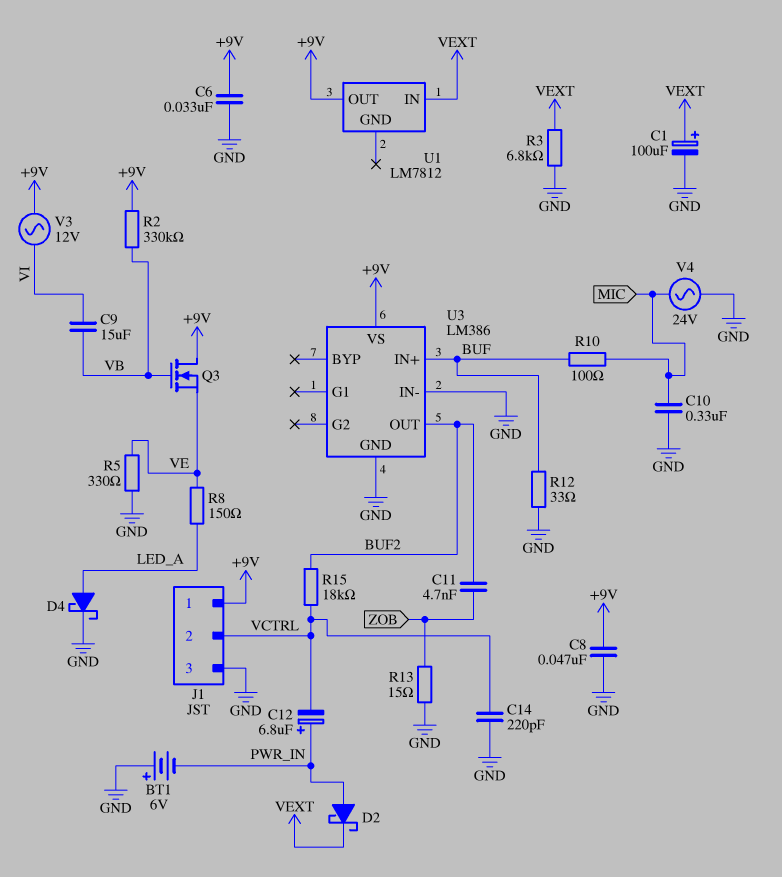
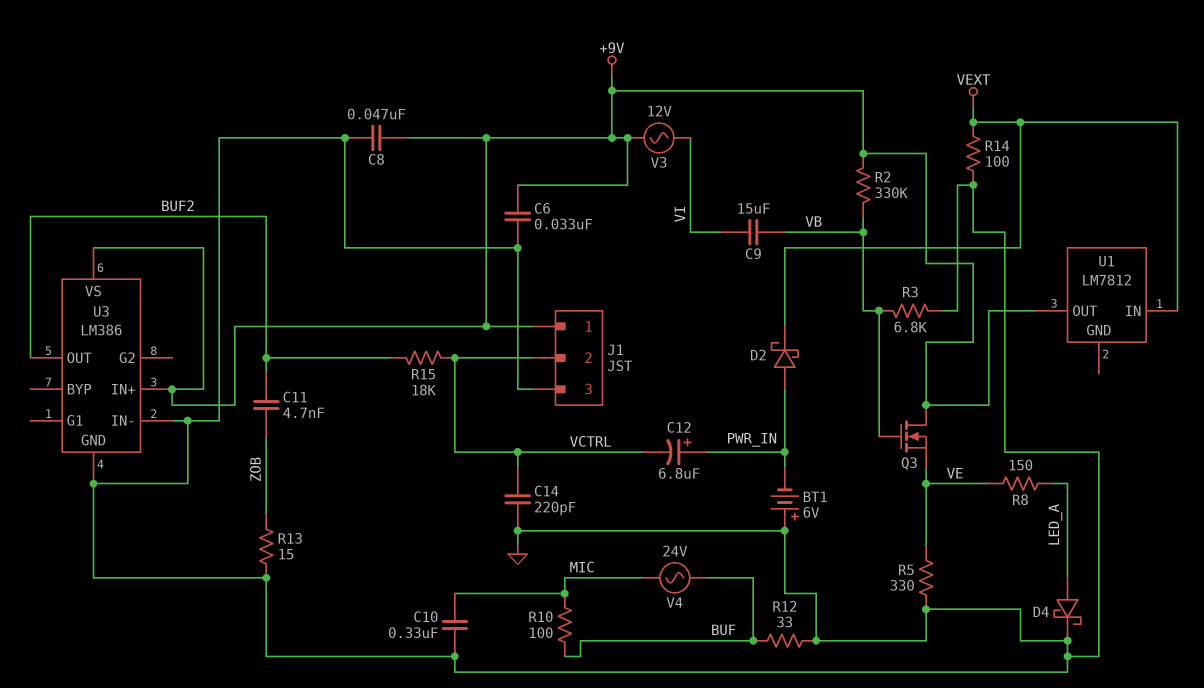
C1: 100uF (plus VEXT, minus GND) -> none
R3: 6.8k (GND, VEXT) -> 6.8k (GND, VB)
R14: none -> 100 (GND, VEXT)
U3 pin IN+: BUF -> +9V
V4: AC 24V (GND, MIC) -> AC 24V (BUF, MIC)

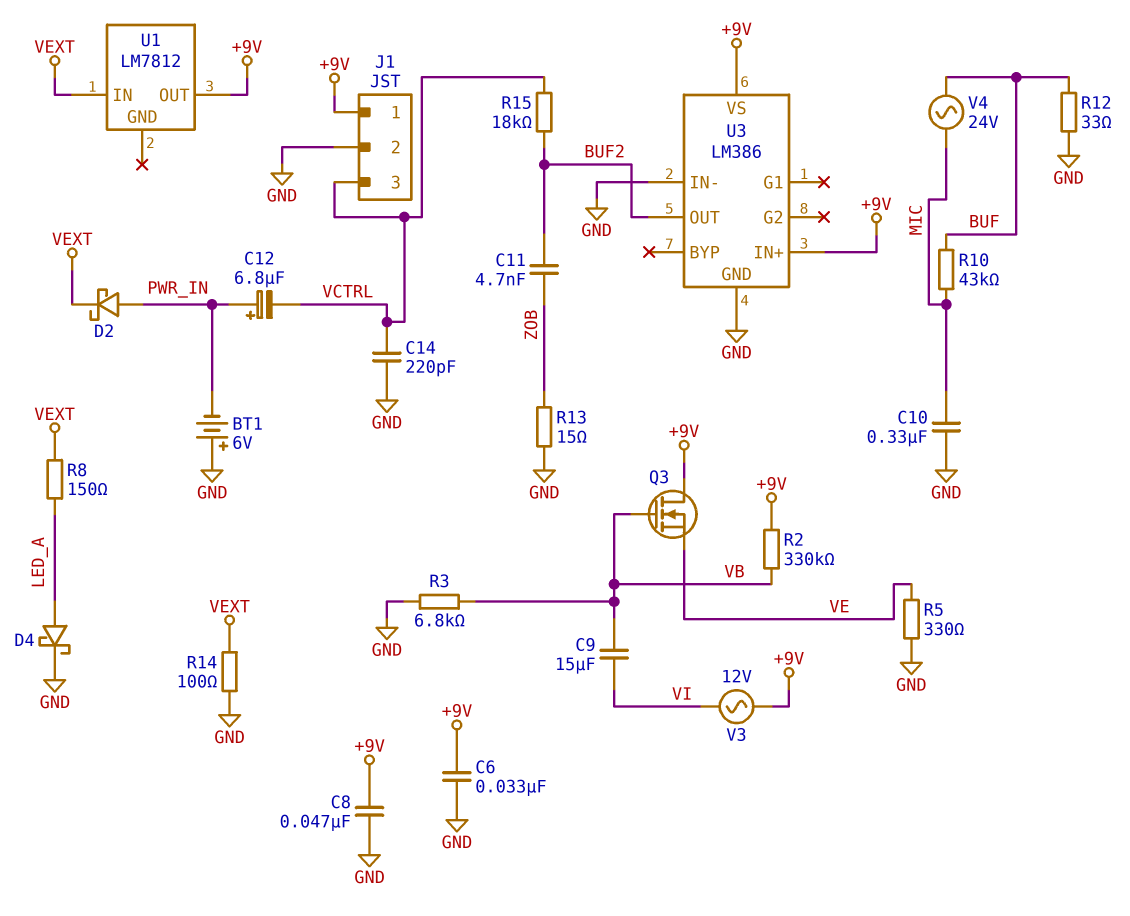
J1 pin 2: VCTRL -> GND
J1 pin 3: GND -> VCTRL
R8: 150 (LED_A, VE) -> 150 (LED_A, VEXT)
R10: 100 (BUF, MIC) -> 43k (BUF, MIC)

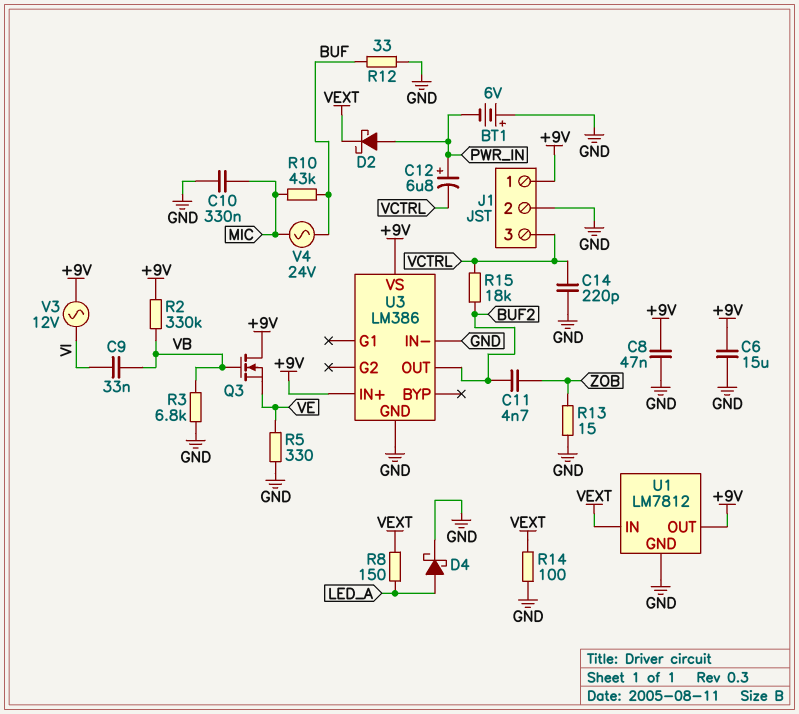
C6: 33nF (+9V, GND) -> 15uF (+9V, GND)
C9: 15uF (VB, VI) -> 33nF (VB, VI)
U1 pin GND: none -> GND

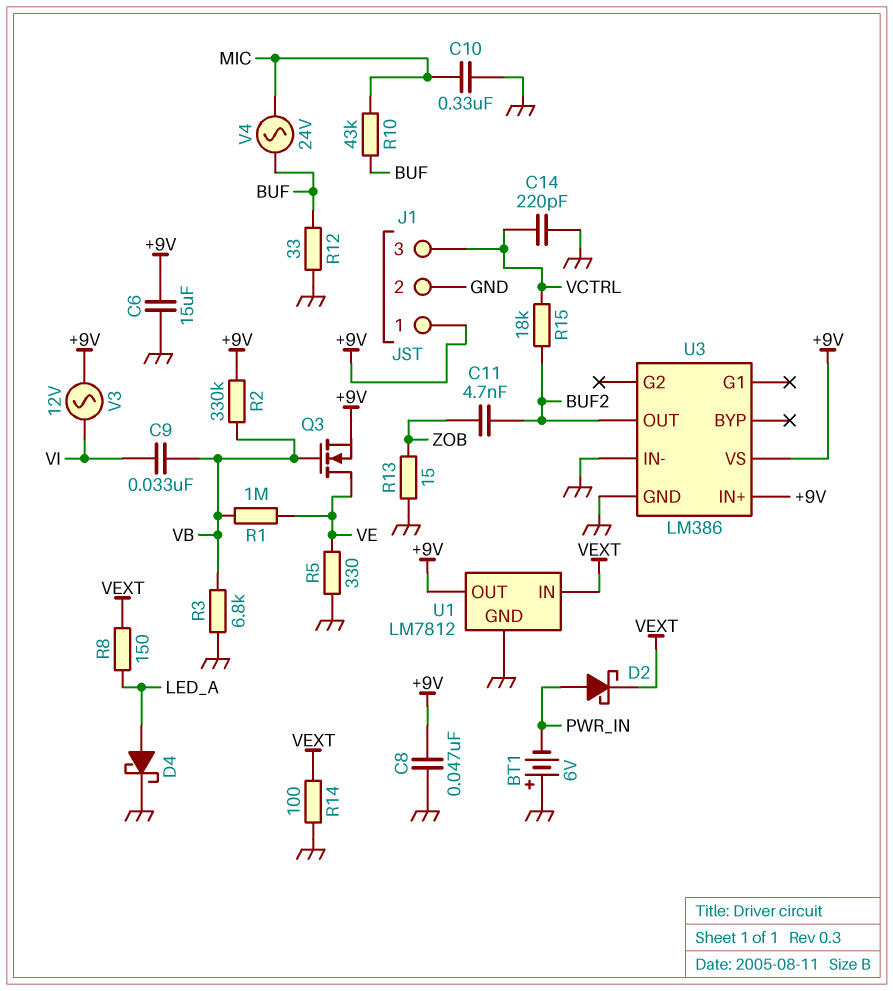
C12: 6.8uF (plus PWR_IN, minus VCTRL) -> none
Q3: NMOS (G VB, D +9V, S VE) -> NMOS (G VB, D VE, S +9V)
R1: none -> 1M (VB, VE)

